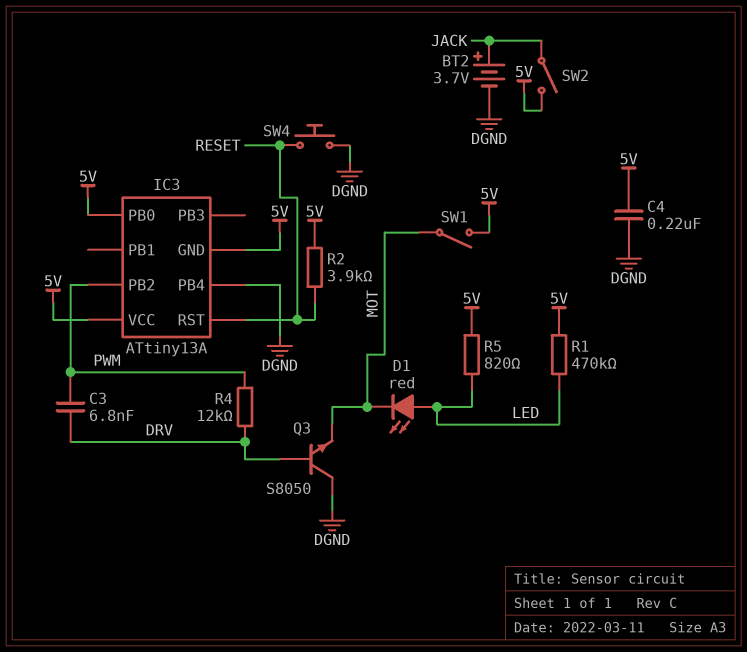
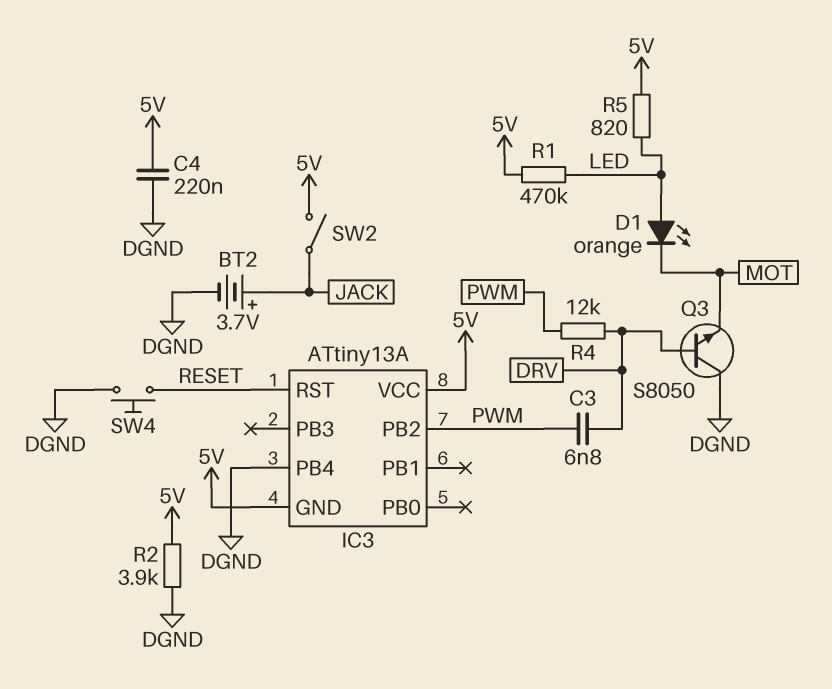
D1: LED red (A LED, K MOT) -> LED orange (A LED, K MOT)
IC3 pin PB0: 5V -> none
R2: 3.9k (5V, RESET) -> 3.9k (5V, DGND)
SW1: switch (5V, MOT) -> none

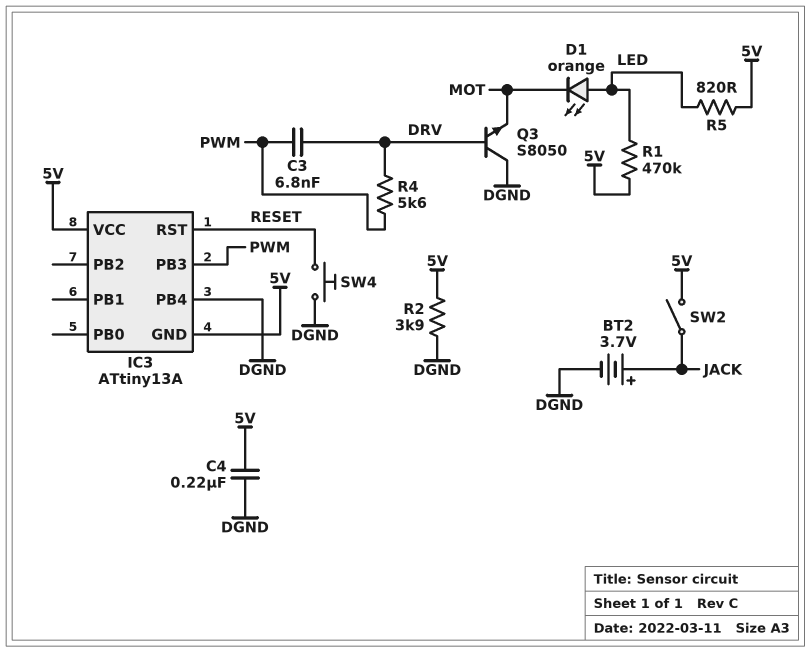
IC3 pin PB2: PWM -> none
IC3 pin PB3: none -> PWM
R4: 12k (DRV, PWM) -> 5.6k (DRV, PWM)

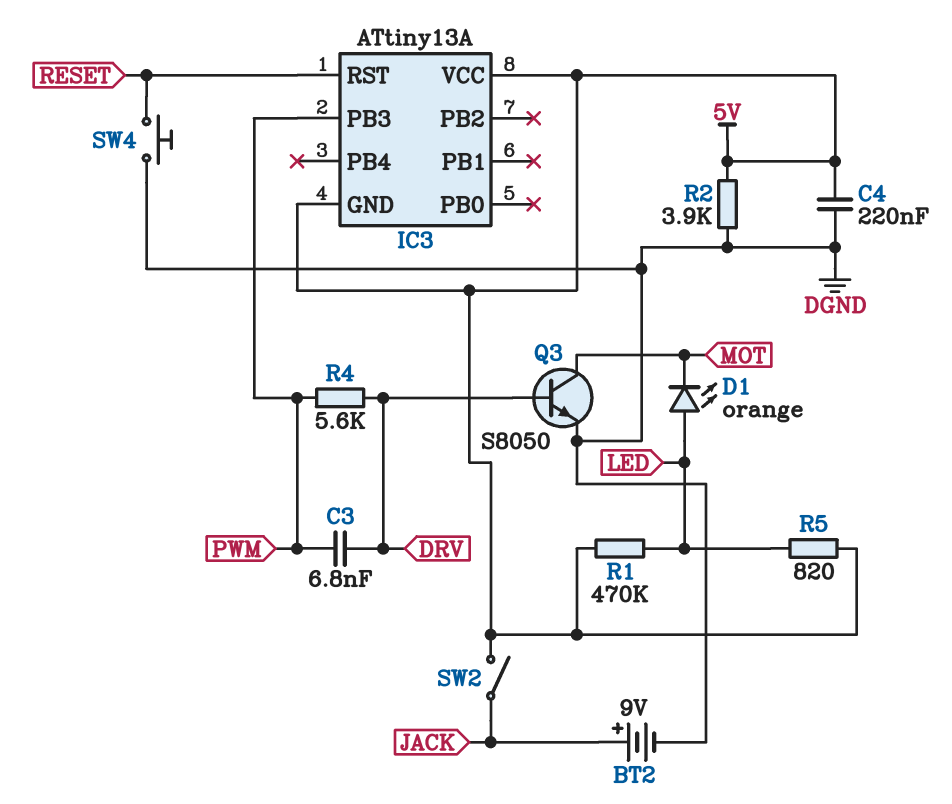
BT2: 3.7V (plus JACK, minus DGND) -> 9V (plus JACK, minus DGND)
IC3 pin PB4: DGND -> none
Q3: NPN S8050 (B DRV, C DGND, E MOT) -> NPN S8050 (B DRV, C MOT, E DGND)

